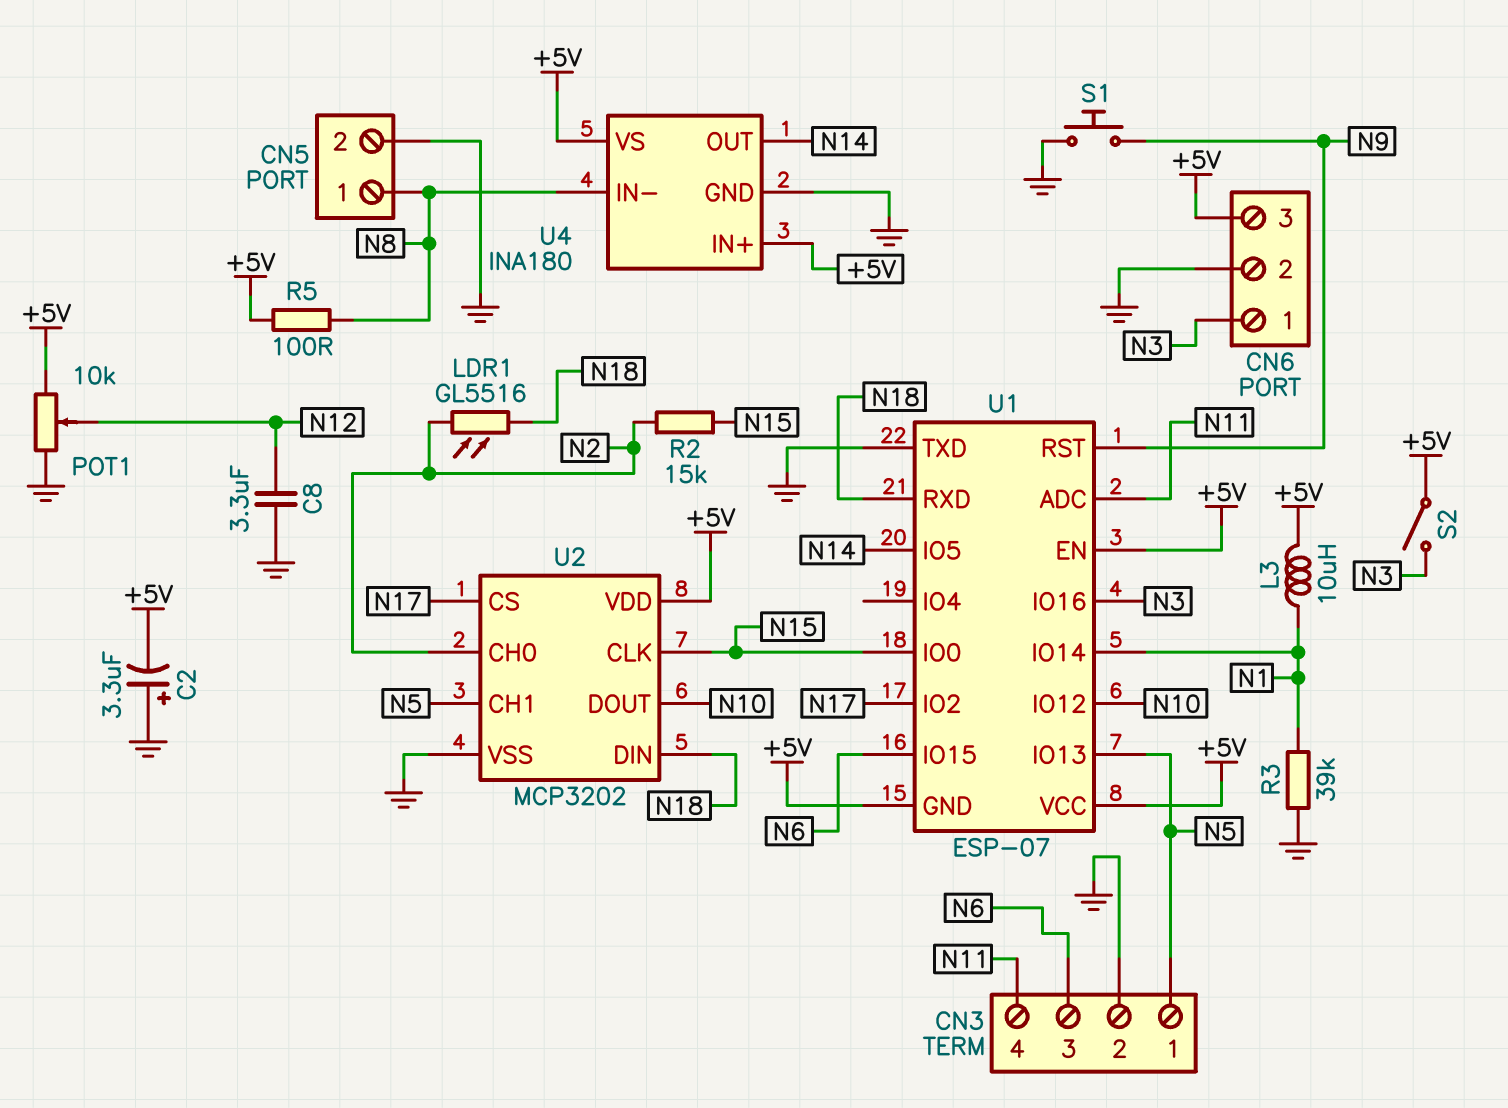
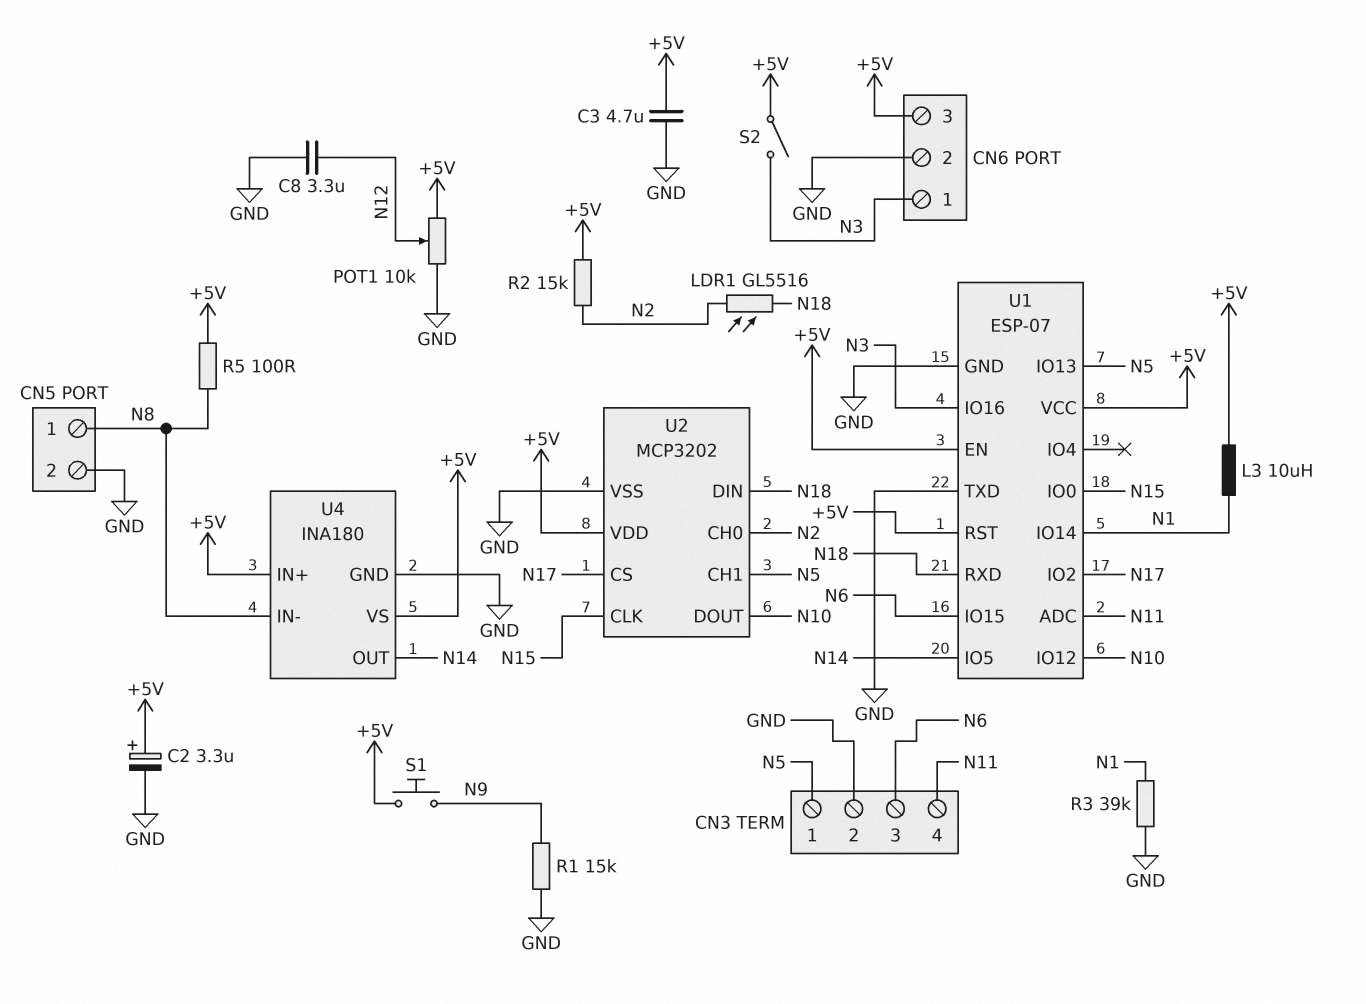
C2: 3.3uF (plus GND, minus +5V) -> 3.3uF (plus +5V, minus GND)
C3: none -> 4.7uF (+5V, GND)
R1: none -> 15k (GND, N9)
R2: 15k (N2, N15) -> 15k (+5V, N2)
S1: button (GND, N9) -> button (+5V, N9)
U1 pin GND: +5V -> GND
U1 pin RST: N9 -> +5V

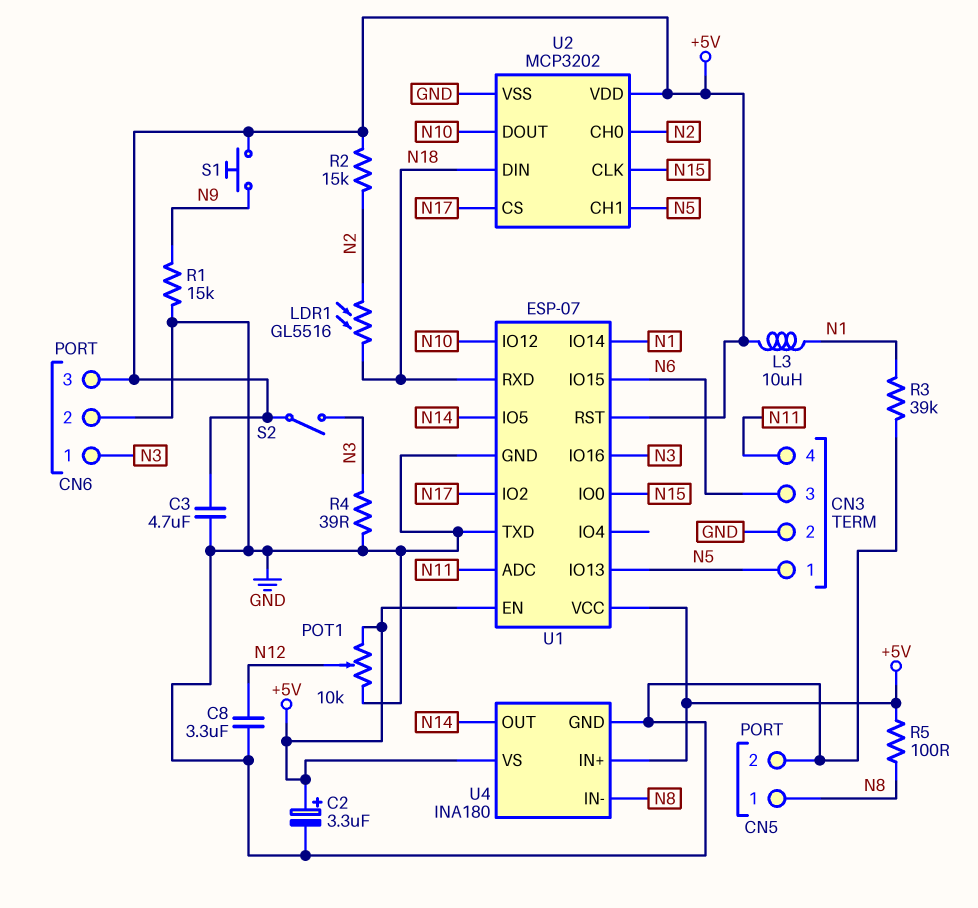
R4: none -> 39 (GND, N3)

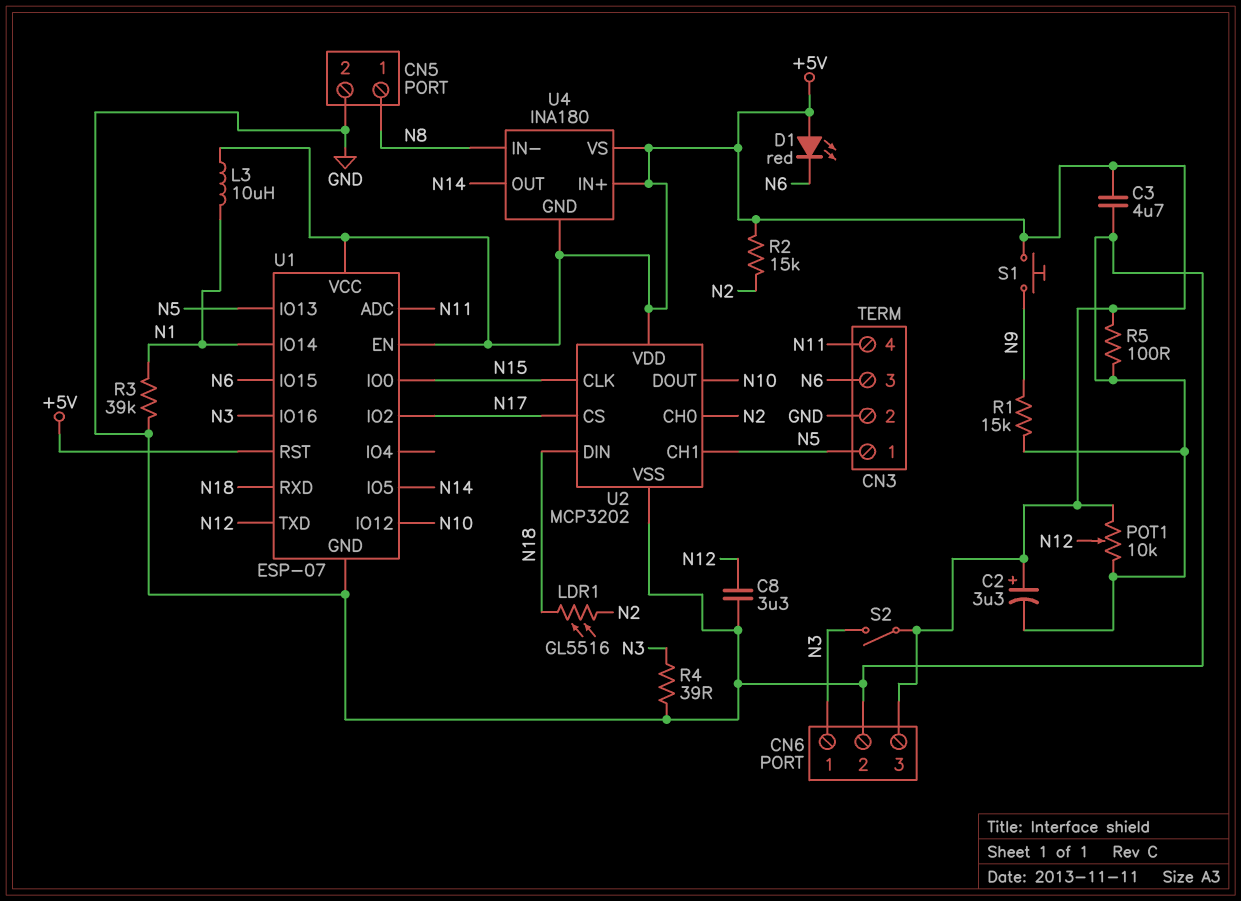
D1: none -> LED red (A +5V, K N6)
R5: 100 (+5V, N8) -> 100 (+5V, GND)
U1 pin TXD: GND -> N12
U4 pin GND: GND -> +5V

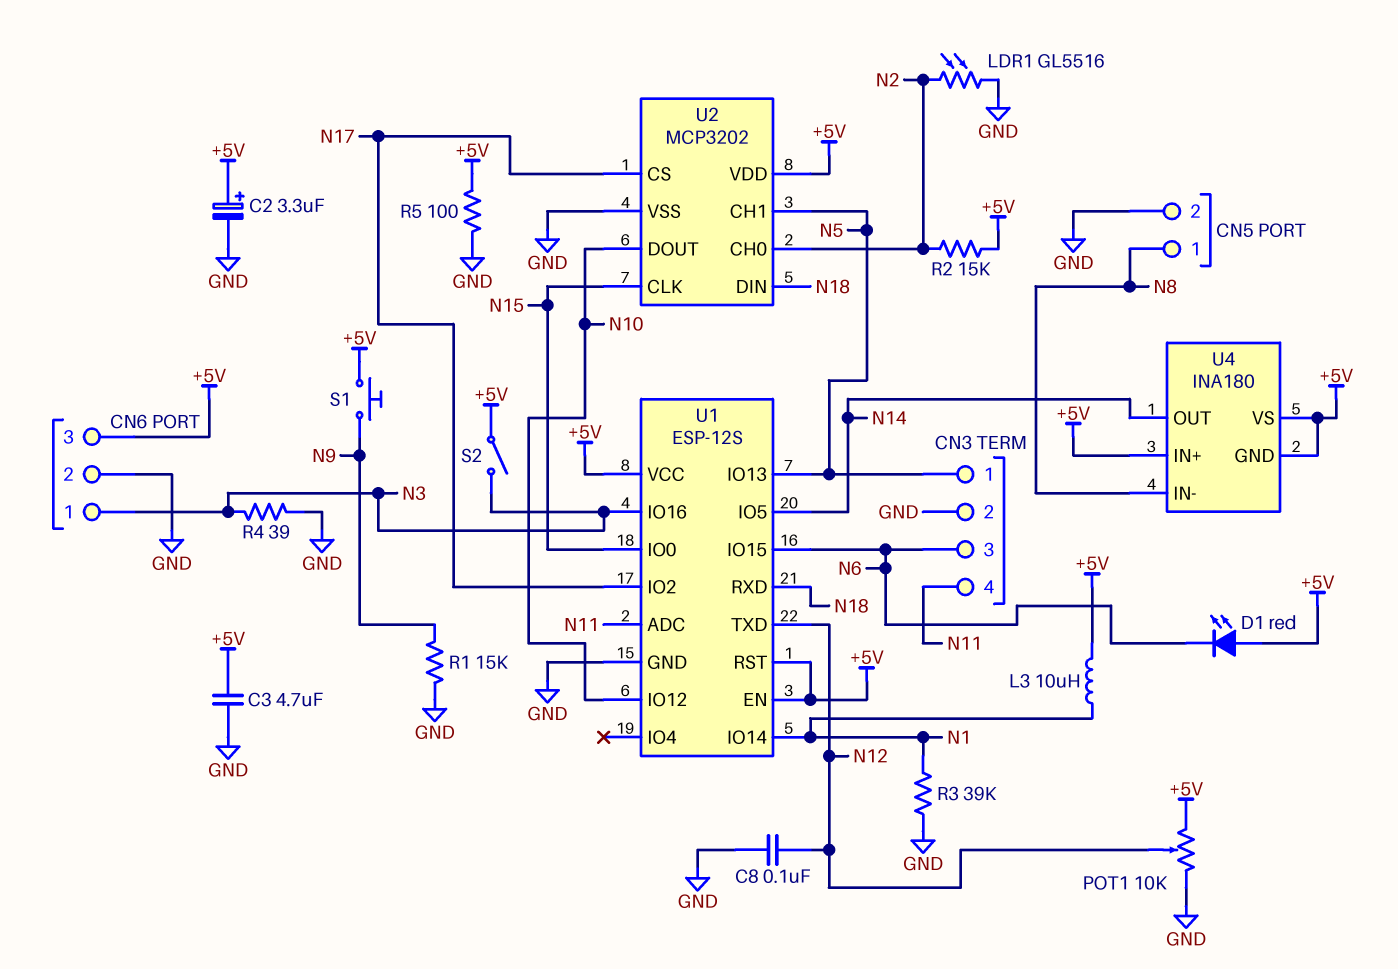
C8: 3.3uF (GND, N12) -> 100nF (GND, N12)
LDR1: GL5516 (N2, N18) -> GL5516 (GND, N2)
U1: ESP-07 -> ESP-12S

